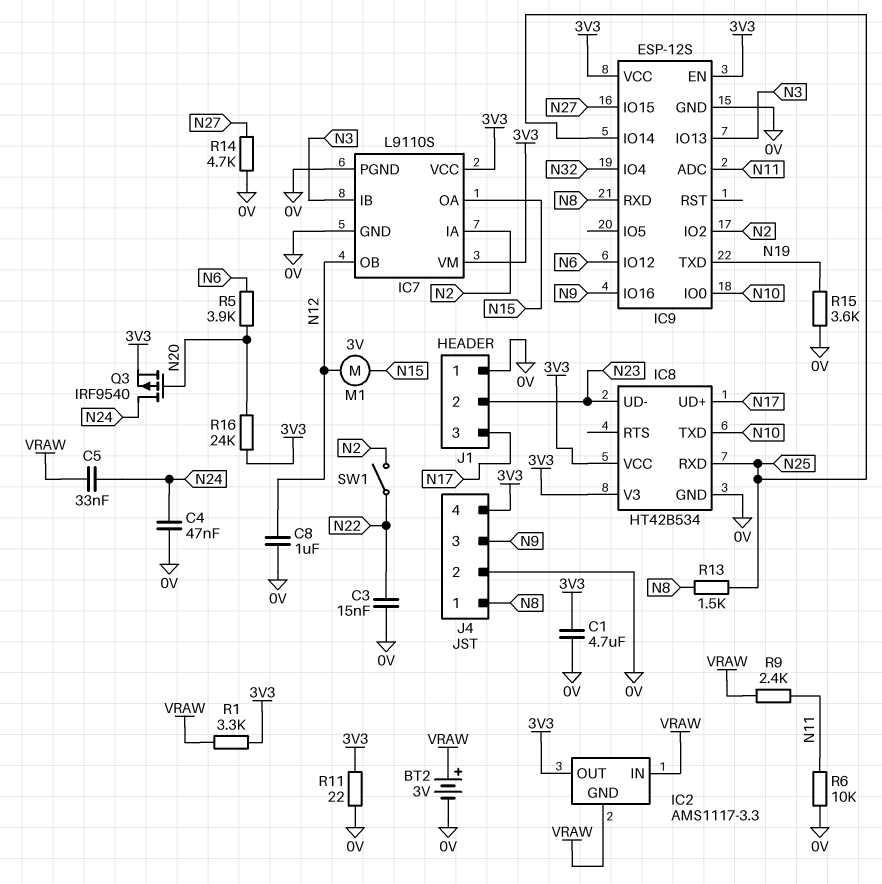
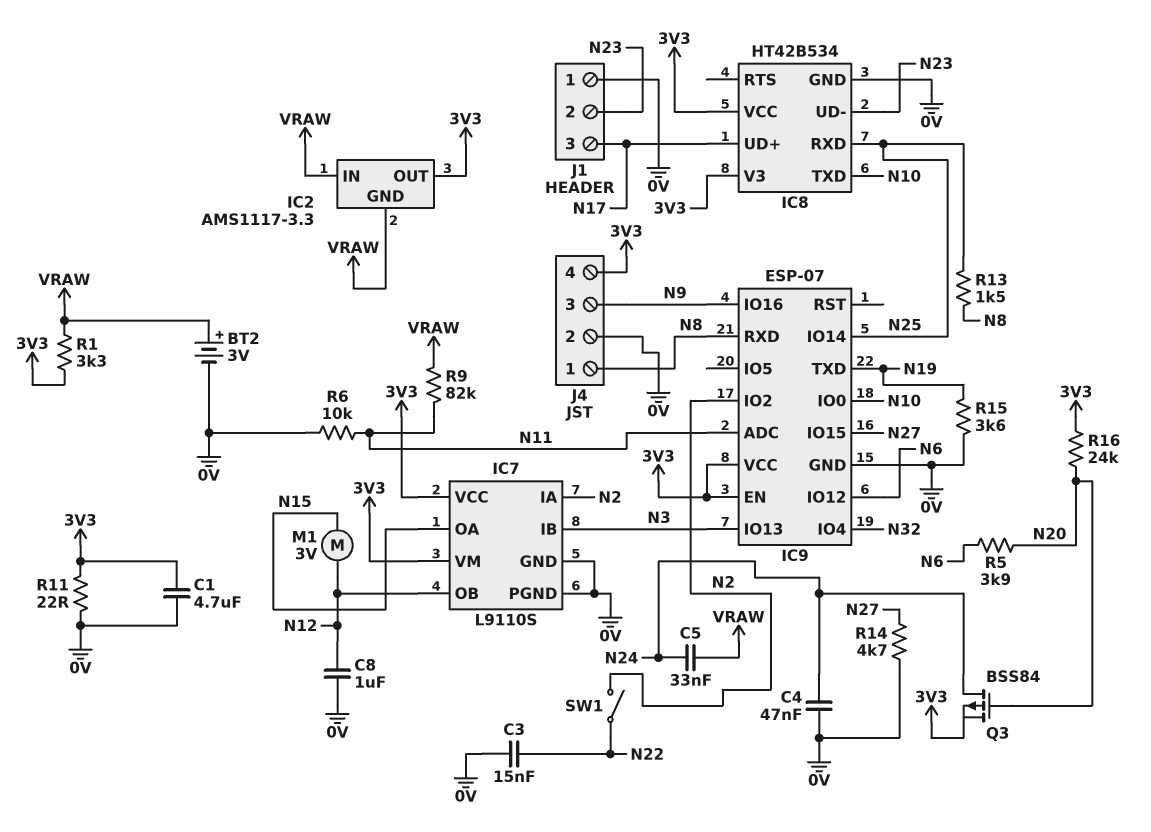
IC9: ESP-12S -> ESP-07
Q3: PMOS IRF9540 (G N20, D N24, S 3V3) -> PMOS BSS84 (G N20, D N24, S 3V3)
R9: 2.4k (N11, VRAW) -> 82k (N11, VRAW)

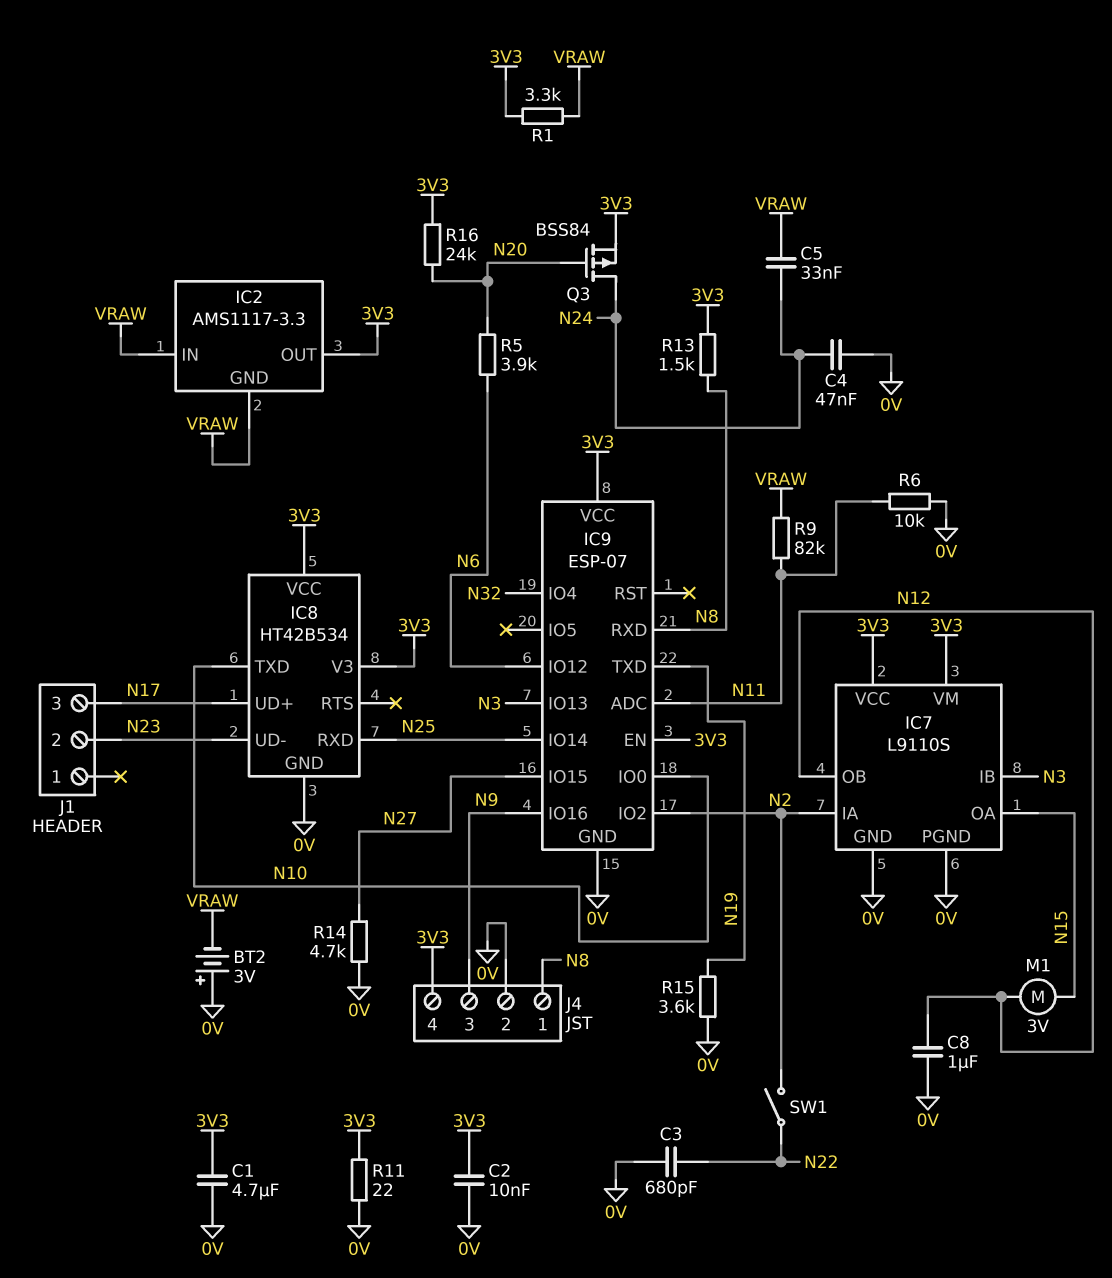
BT2: 3V (plus VRAW, minus 0V) -> 3V (plus 0V, minus VRAW)
C2: none -> 10nF (0V, 3V3)
C3: 15nF (0V, N22) -> 680pF (0V, N22)
J1 pin 1: 0V -> none
R13: 1.5k (N8, N25) -> 1.5k (3V3, N8)

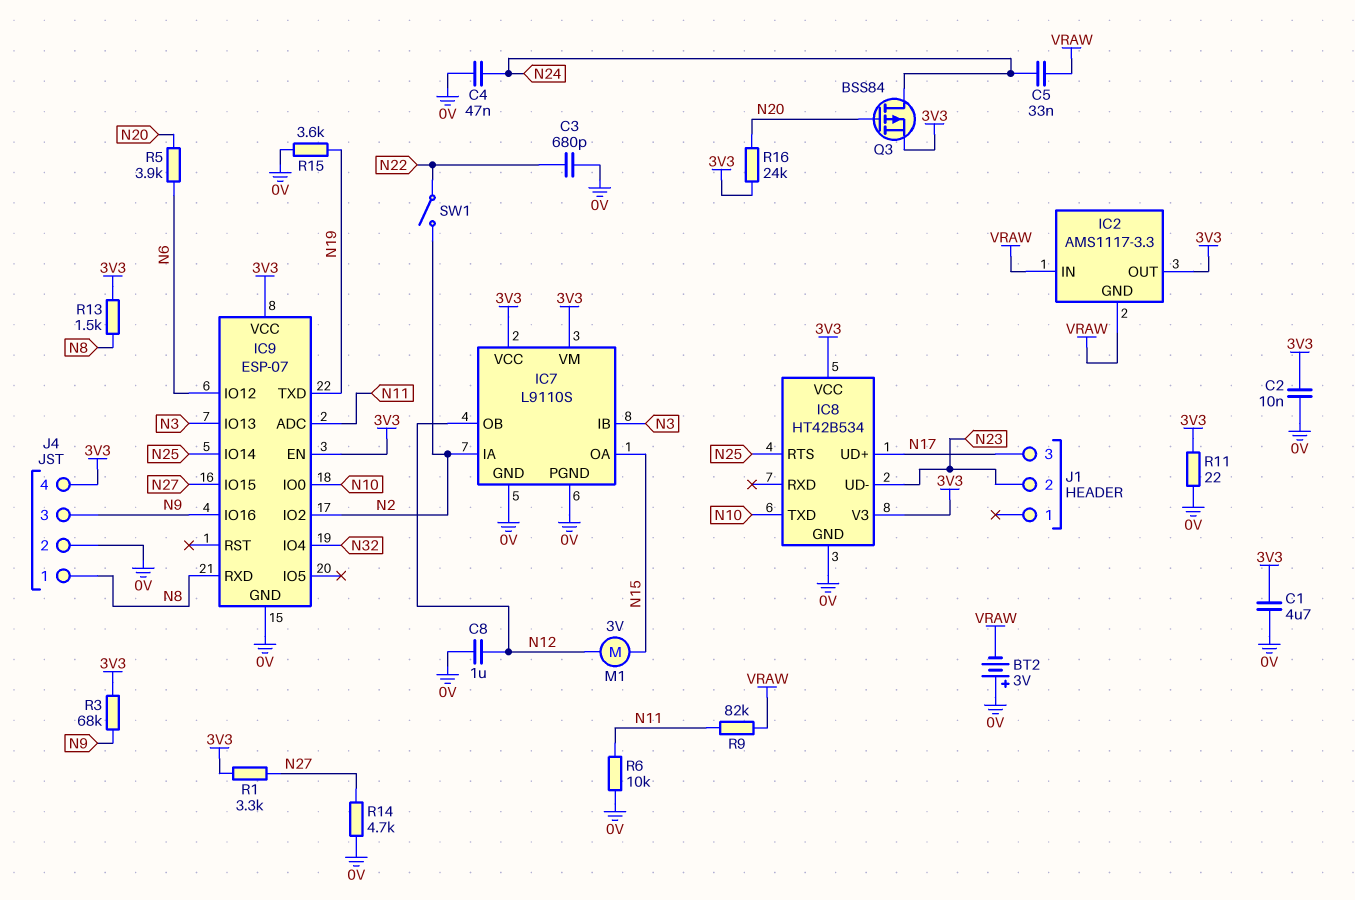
IC8 pin RTS: none -> N25
IC8 pin RXD: N25 -> none
R1: 3.3k (3V3, VRAW) -> 3.3k (3V3, N27)
R3: none -> 68k (3V3, N9)

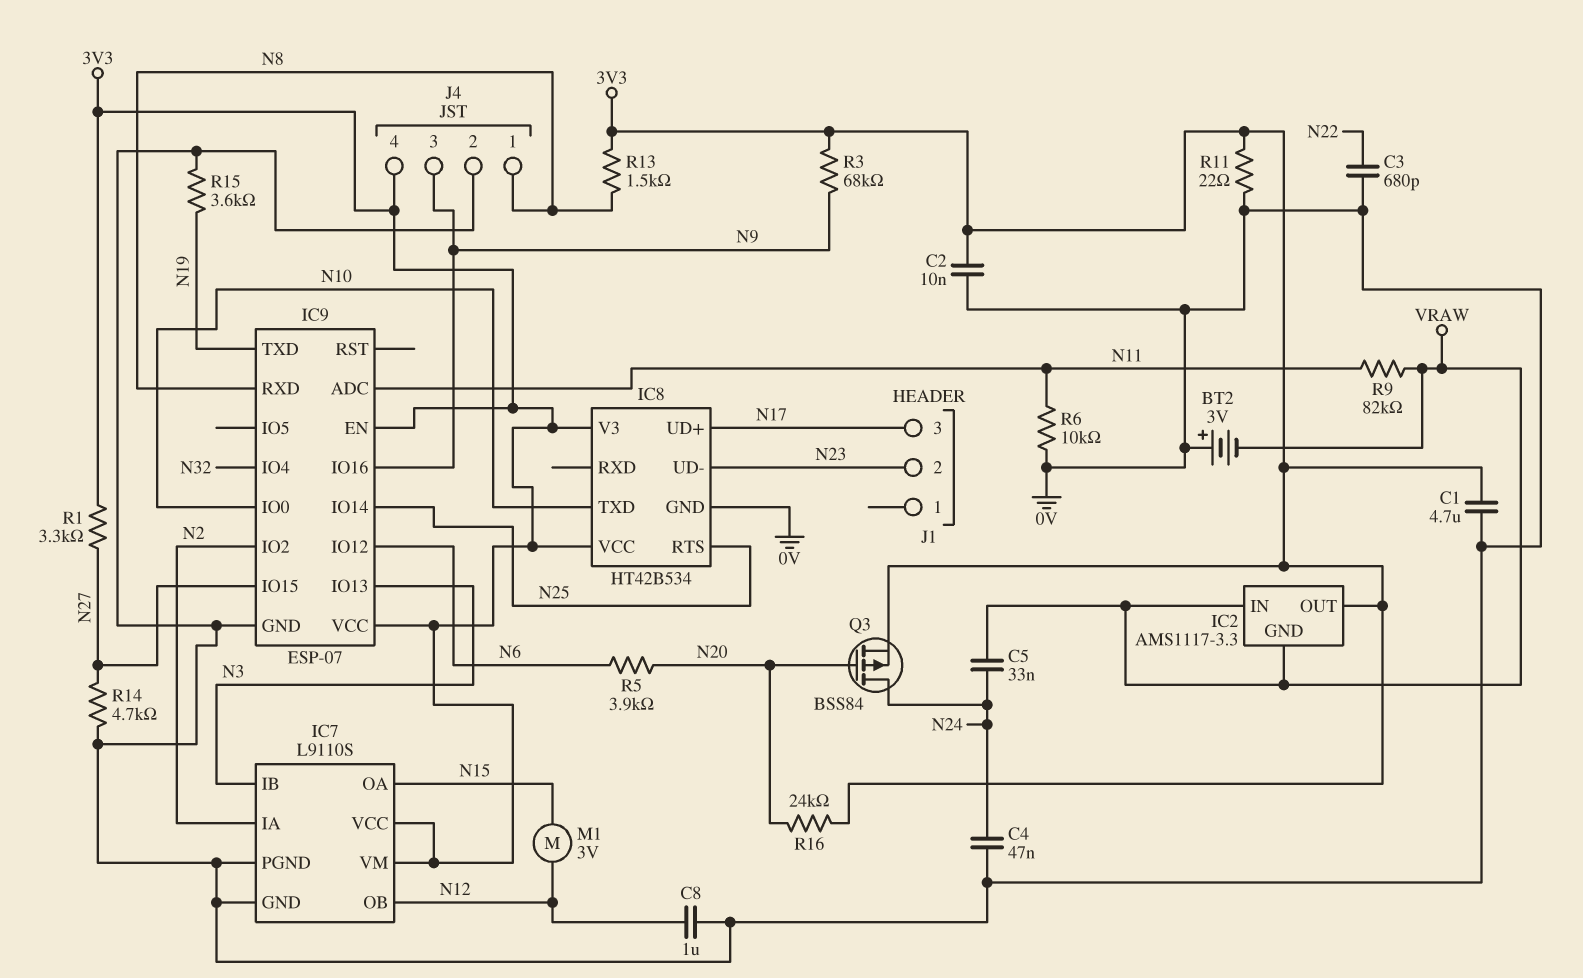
SW1: switch (N2, N22) -> none

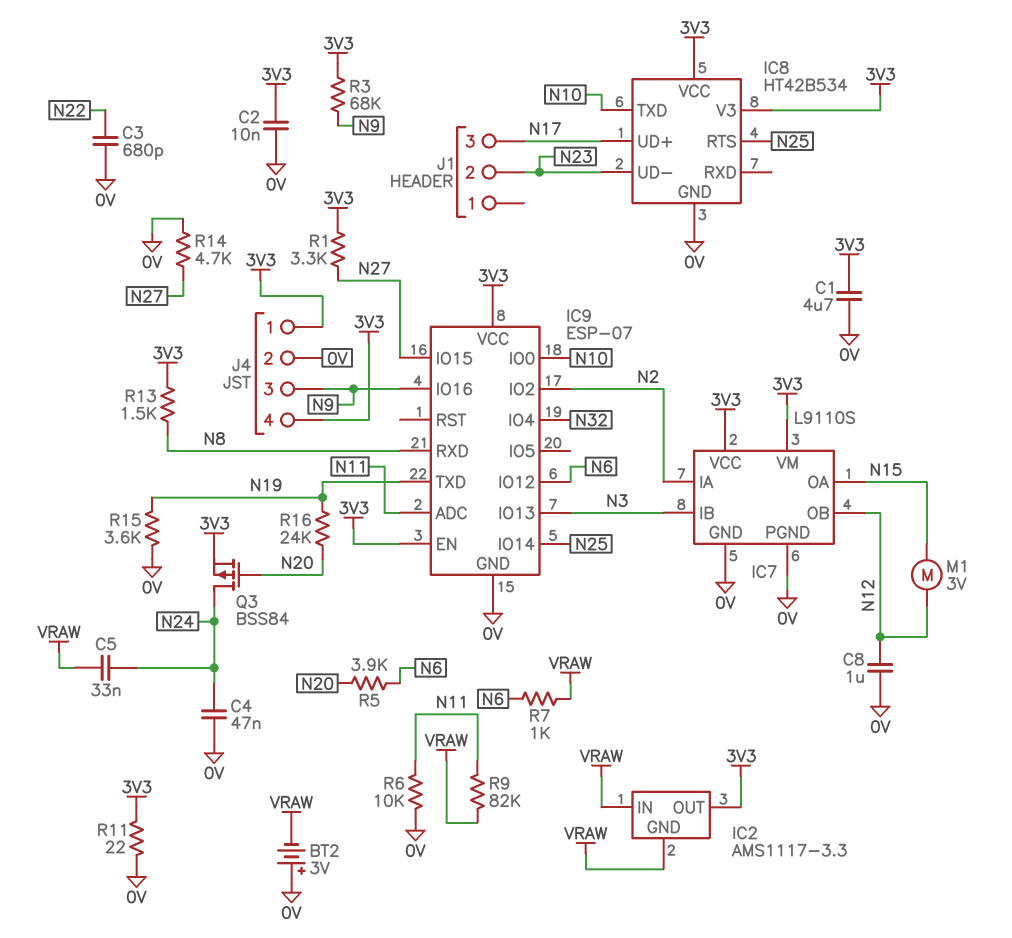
J4 pin 1: N8 -> 3V3
R7: none -> 1k (N6, VRAW)
R16: 24k (3V3, N20) -> 24k (N19, N20)

